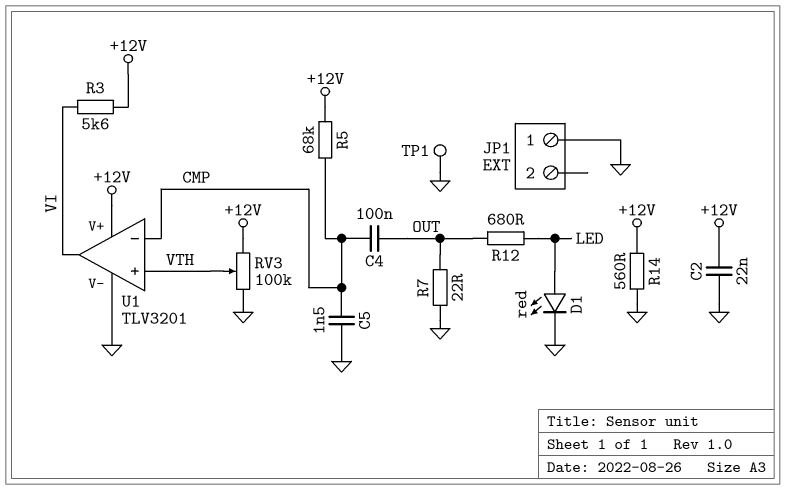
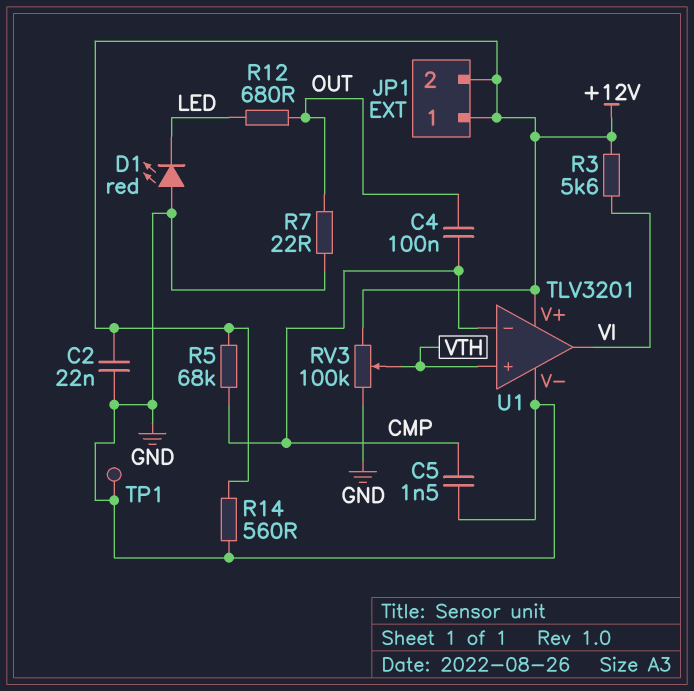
D1: LED red (A LED, K GND) -> LED red (A GND, K LED)
JP1 pin 1: GND -> +12V
JP1 pin 2: none -> +12V

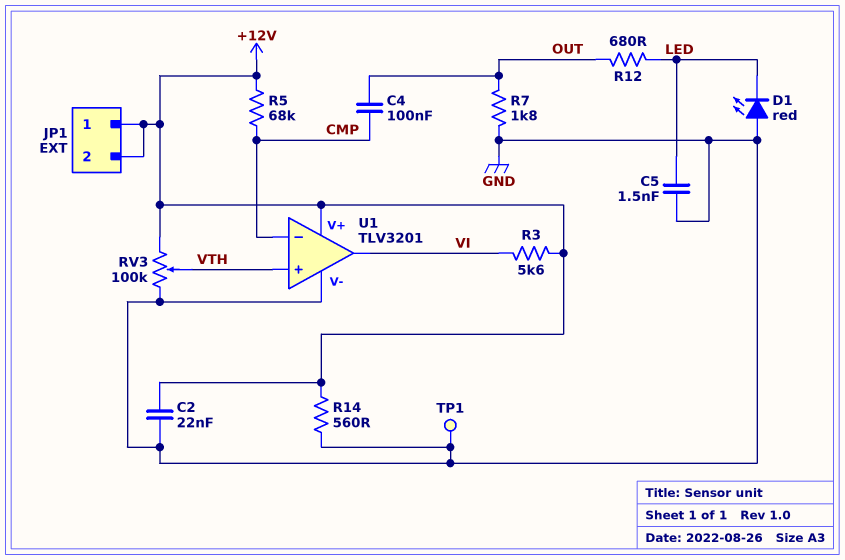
C5: 1.5nF (CMP, GND) -> 1.5nF (GND, LED)
R7: 22 (GND, OUT) -> 1.8k (GND, OUT)

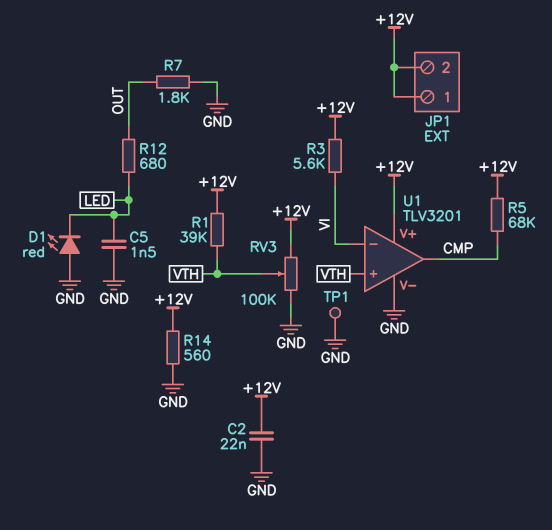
C4: 100nF (CMP, OUT) -> none
R1: none -> 39k (+12V, VTH)
U1 pin in-: CMP -> VI
U1 pin out: VI -> CMP

